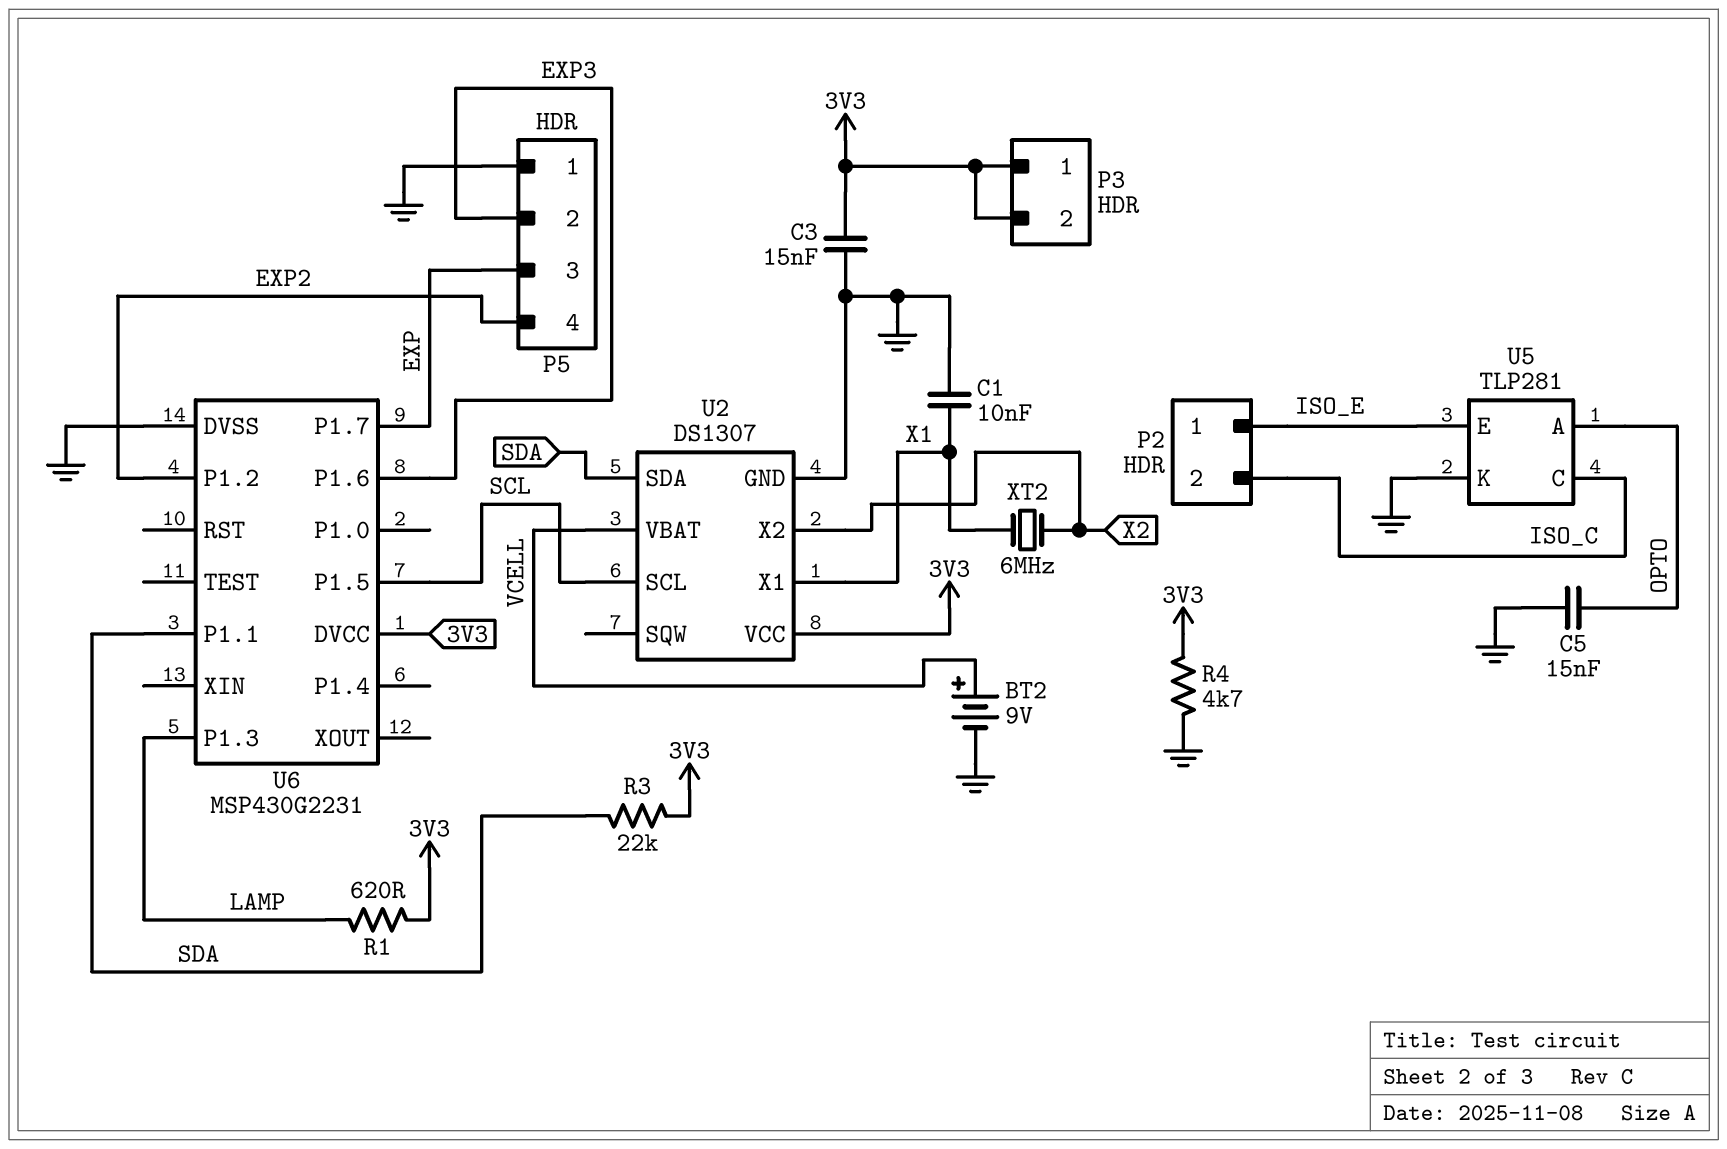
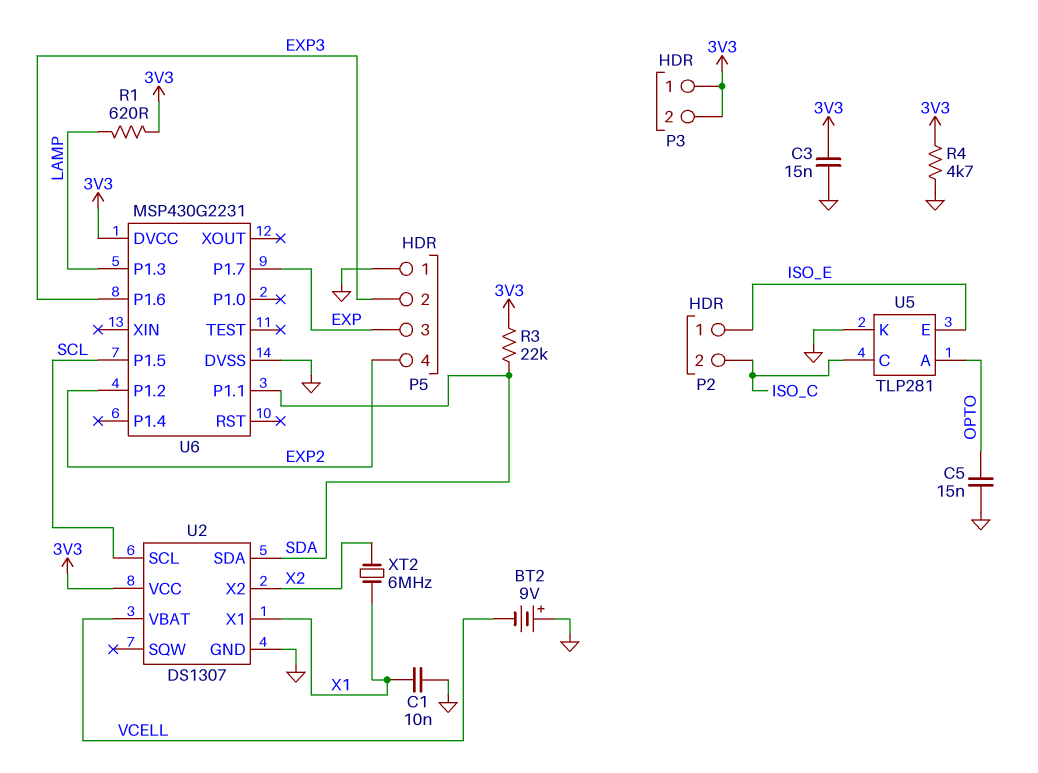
BT2: 9V (plus VCELL, minus GND) -> 9V (plus GND, minus VCELL)

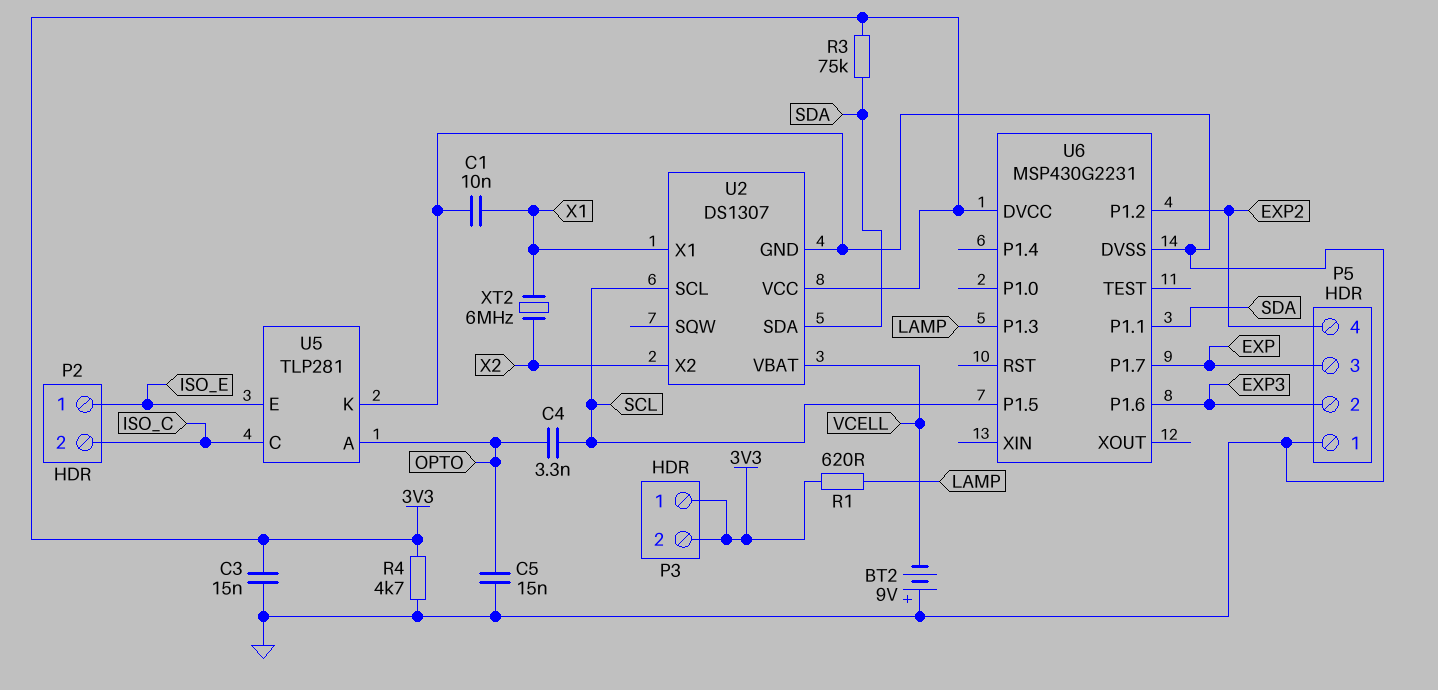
C4: none -> 3.3nF (OPTO, SCL)
R3: 22k (3V3, SDA) -> 75k (3V3, SDA)

